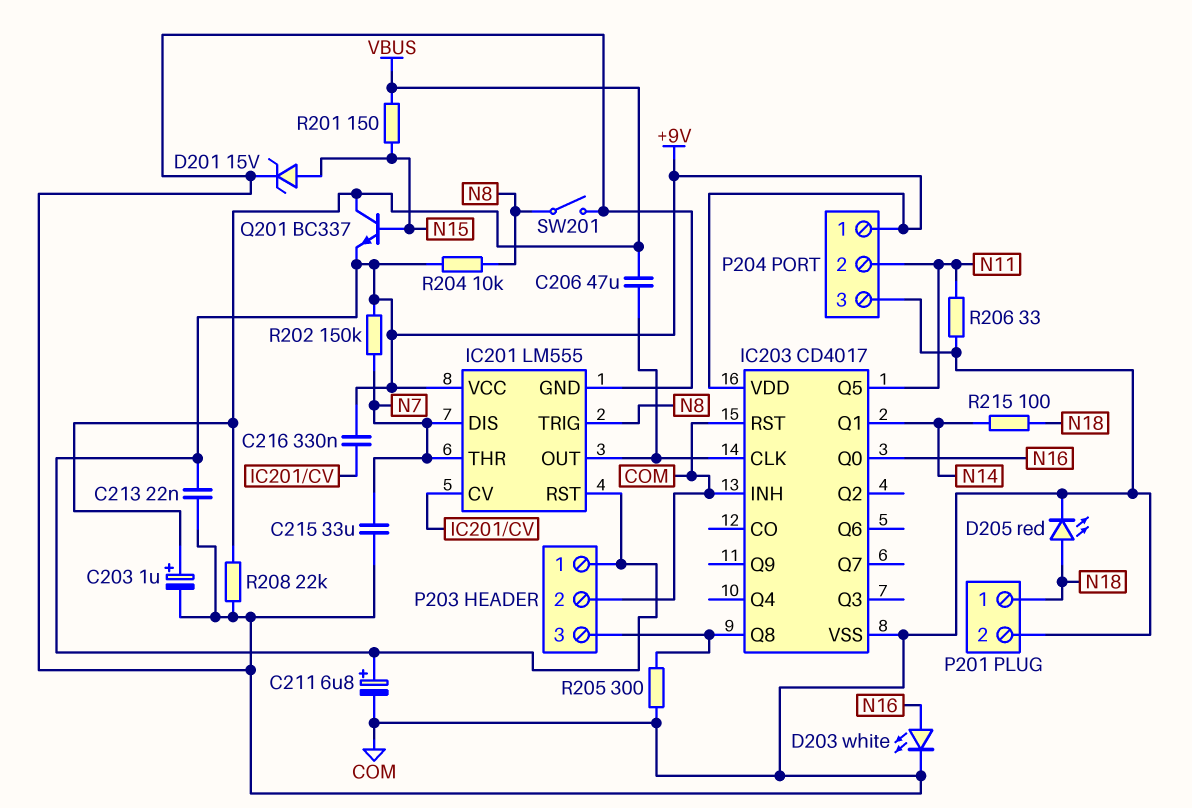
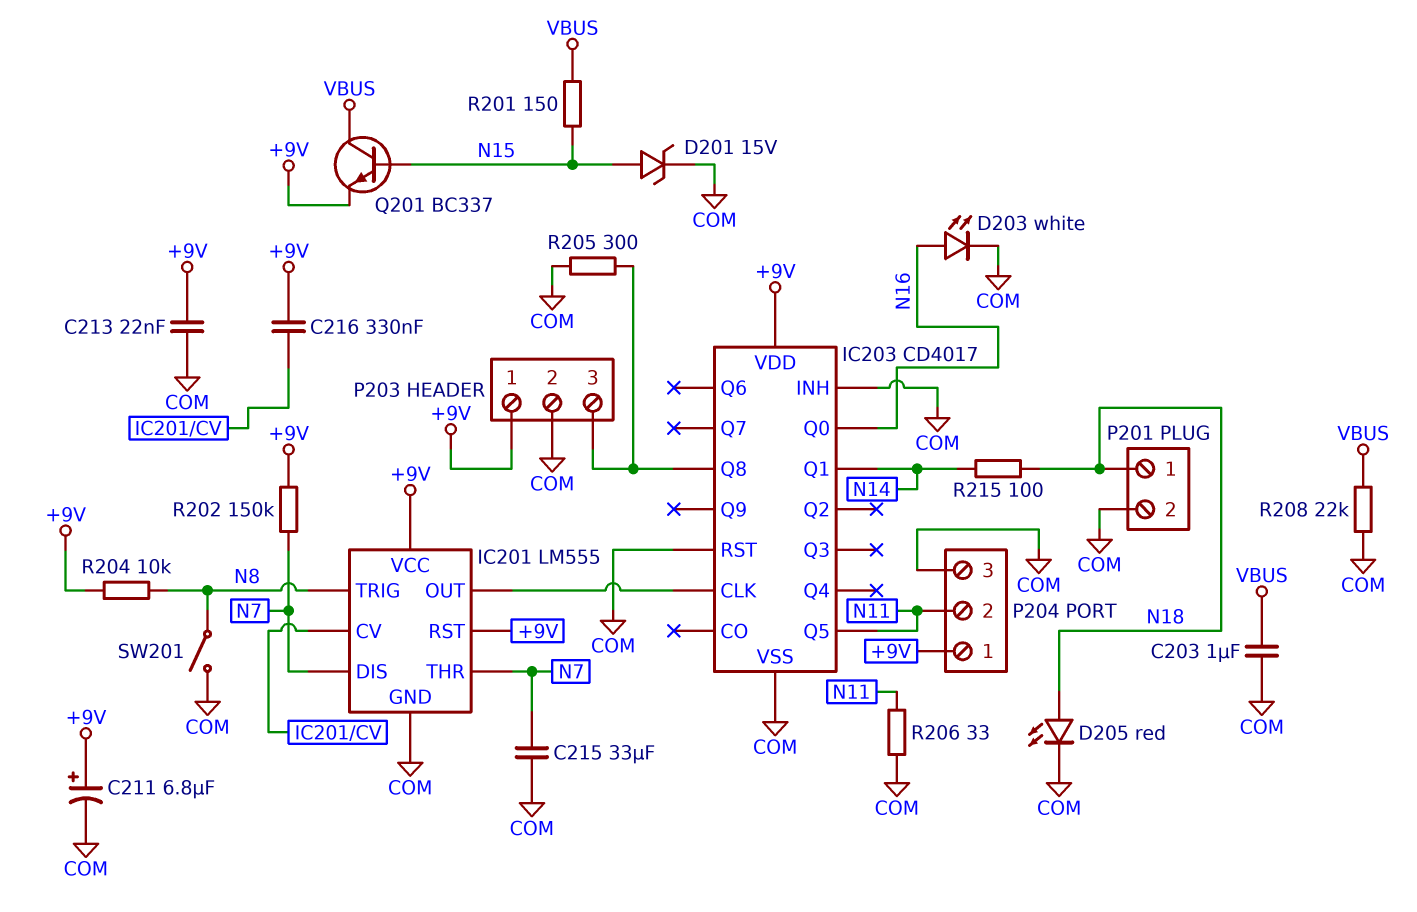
C203: 1uF (plus VBUS, minus COM) -> 1uF (COM, VBUS)
C206: 47uF (IC201/OUT, VBUS) -> none

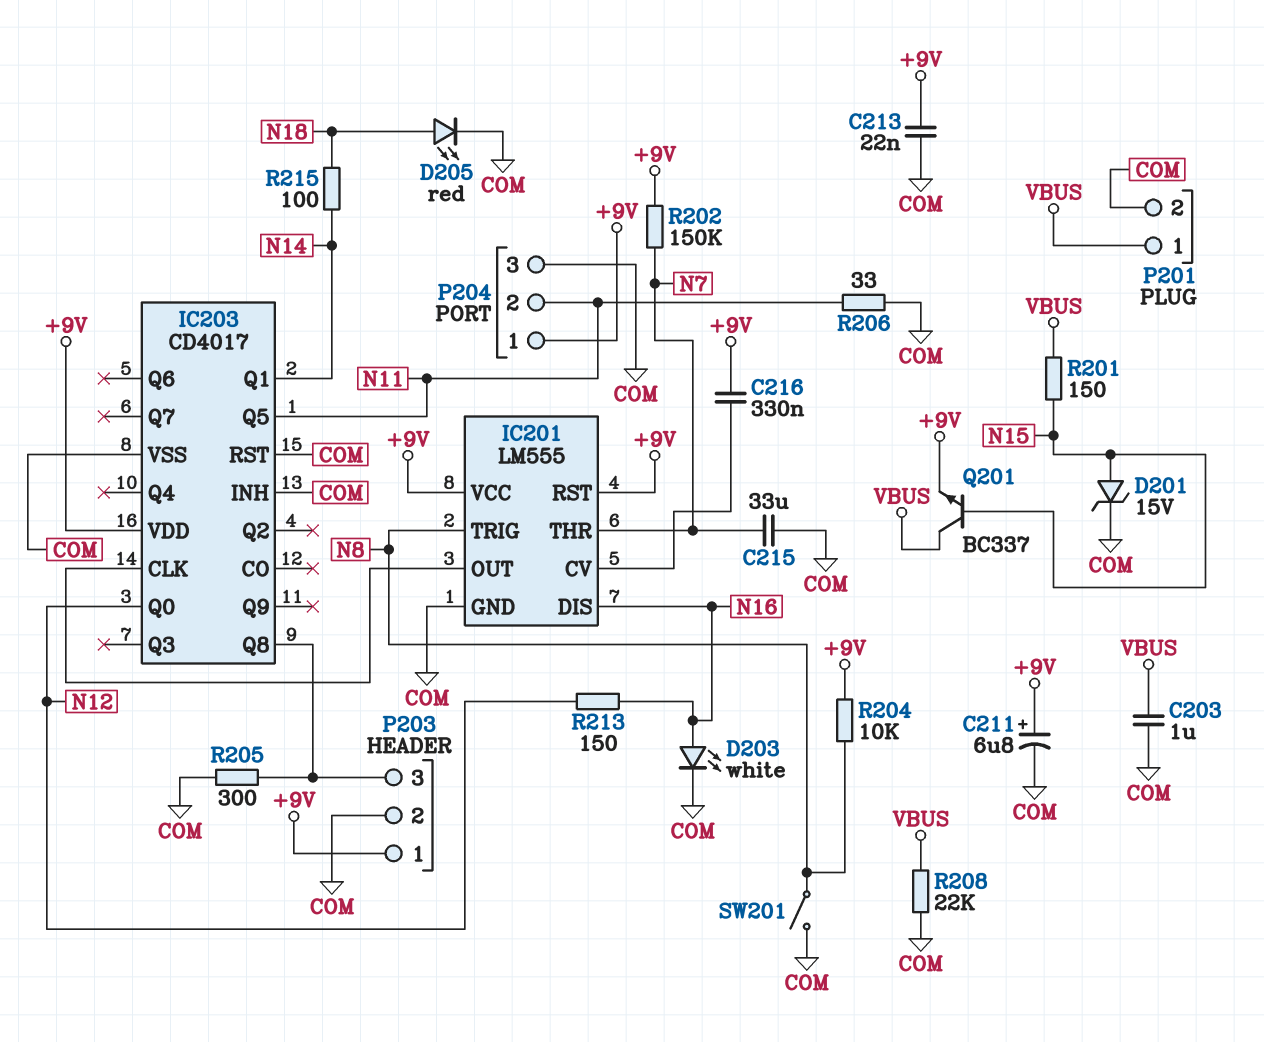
IC201 pin DIS: N7 -> N16
IC203 pin Q0: N16 -> N12
P201 pin 1: N18 -> VBUS
R213: none -> 150 (N12, N16)

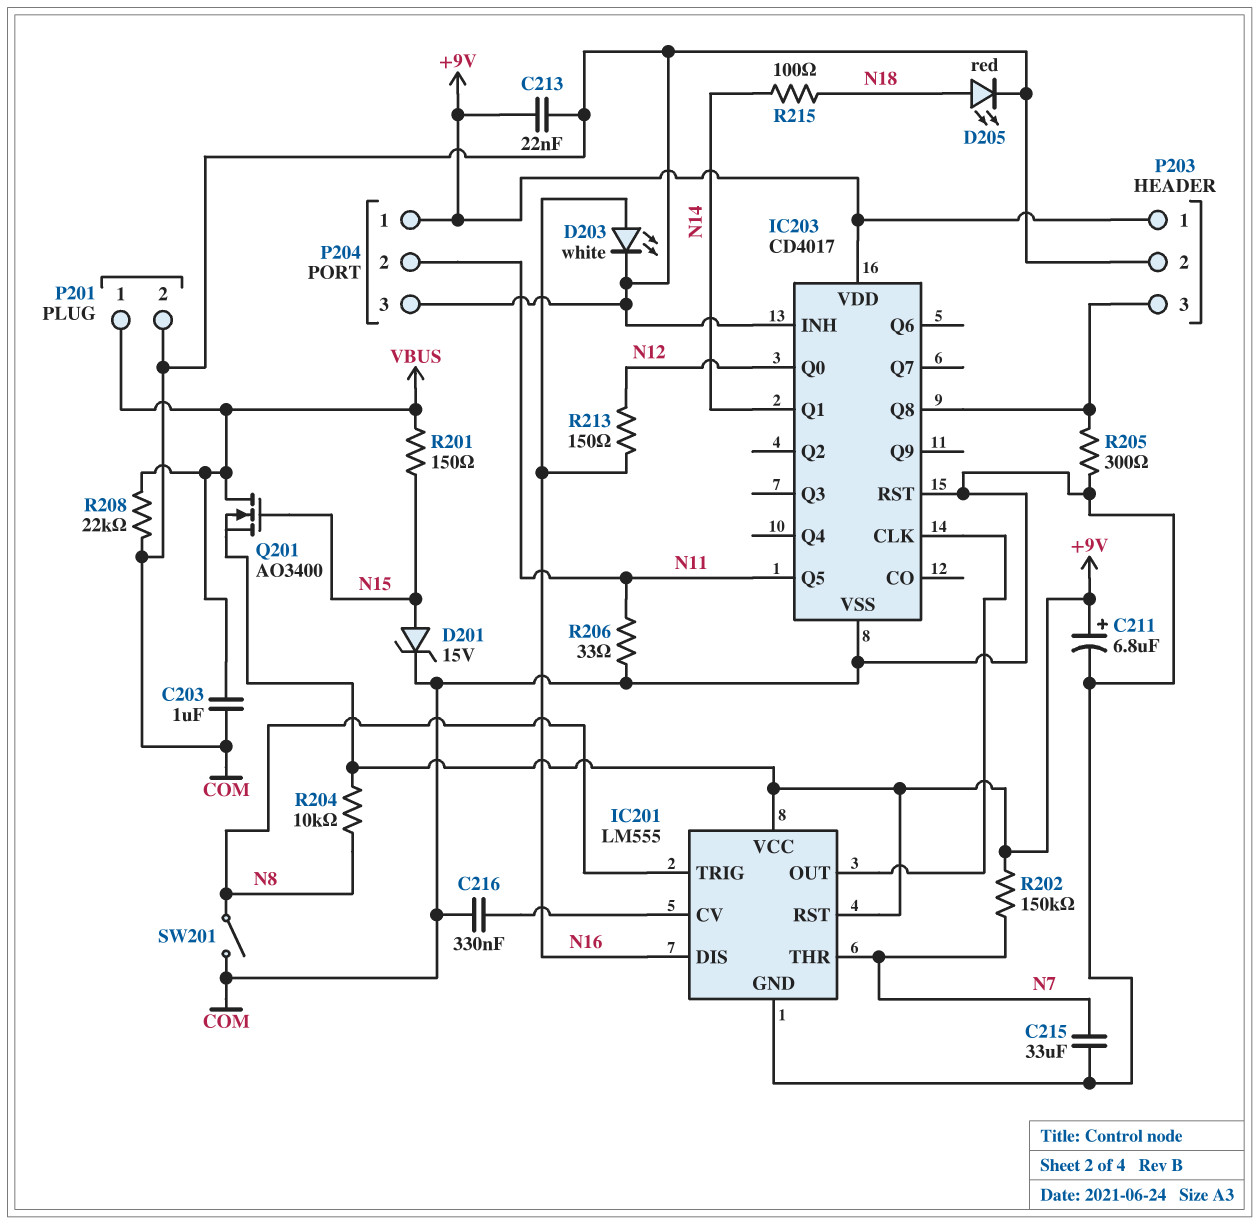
C216: 330nF (+9V, IC201/CV) -> 330nF (COM, IC201/CV)
Q201: NPN BC337 (B N15, C VBUS, E +9V) -> NMOS AO3400 (G N15, D VBUS, S +9V)

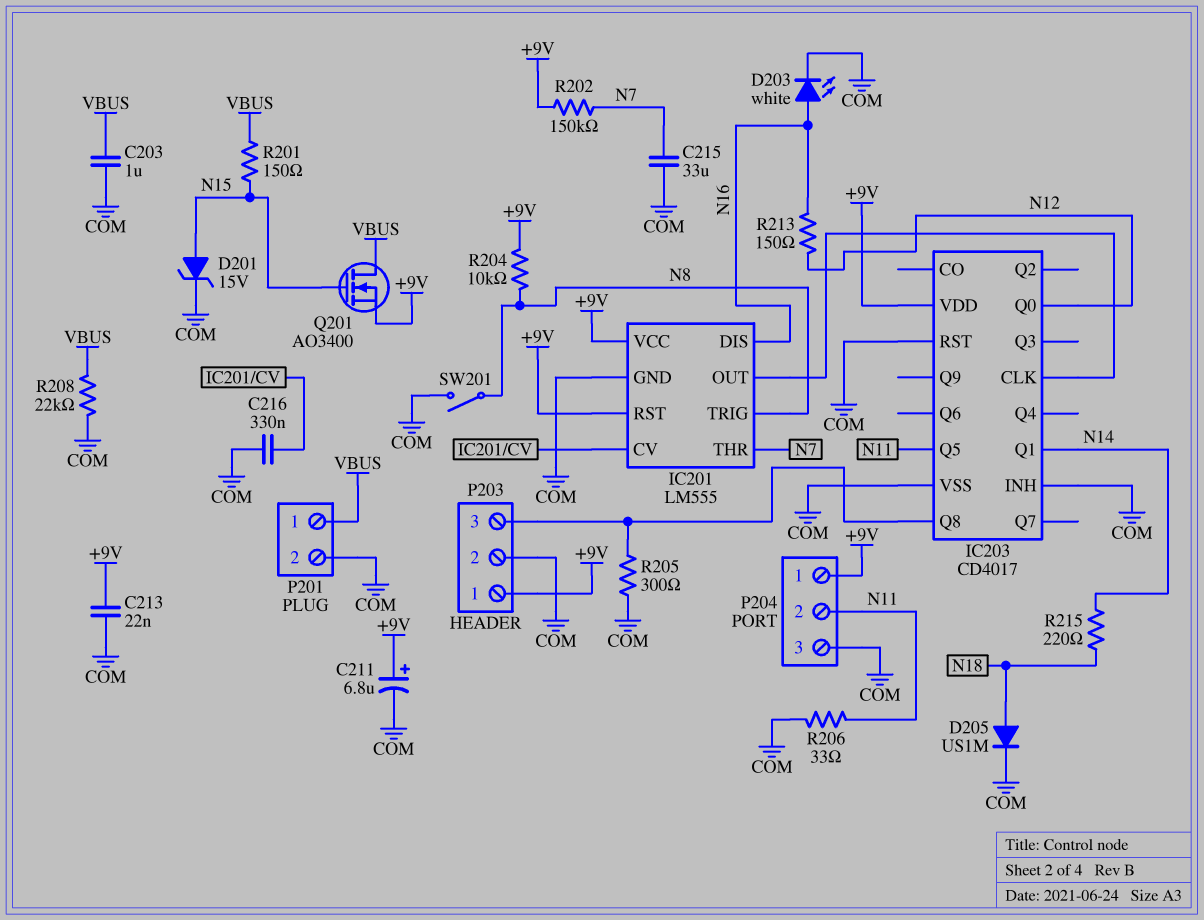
D205: LED red (A N18, K COM) -> diode US1M (A N18, K COM)
R215: 100 (N14, N18) -> 220 (N14, N18)

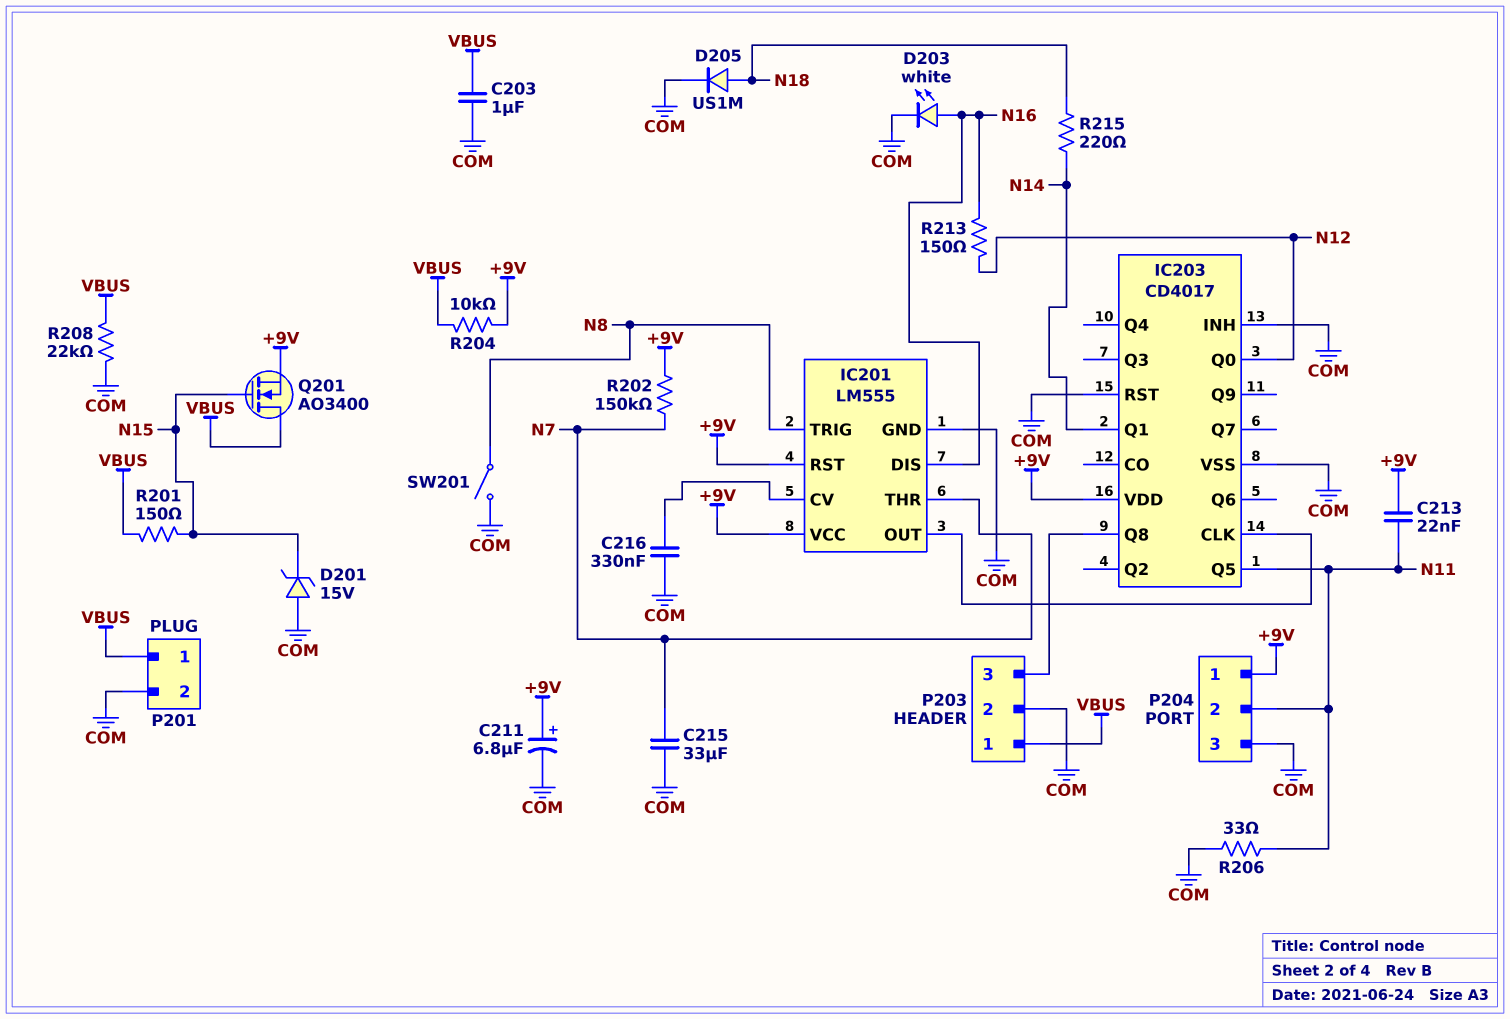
C213: 22nF (+9V, COM) -> 22nF (+9V, N11)
D201: zener 15V (A N15, K COM) -> zener 15V (A COM, K N15)
P203 pin 1: +9V -> VBUS
R204: 10k (+9V, N8) -> 10k (+9V, VBUS)
R205: 300 (COM, IC203/Q8) -> none

